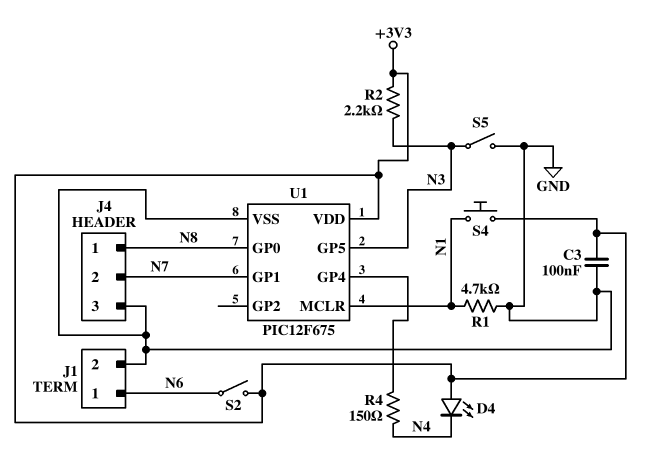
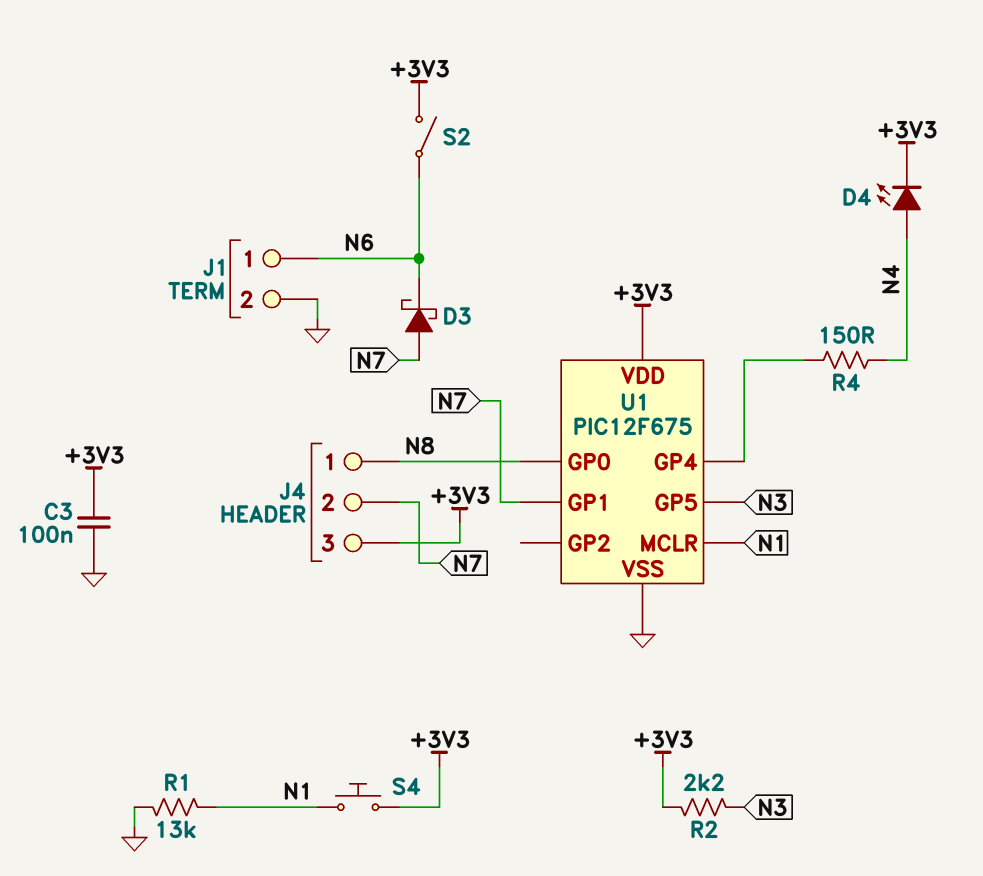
D3: none -> schottky (A N7, K N6)
D4: LED (A +3V3, K N4) -> LED (A N4, K +3V3)
J4 pin 3: GND -> +3V3
R1: 4.7k (GND, N1) -> 13k (GND, N1)
S5: switch (GND, N3) -> none

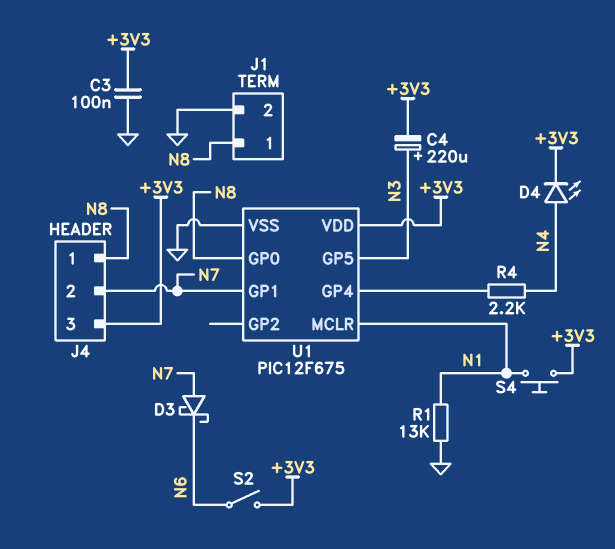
C4: none -> 220uF (plus N3, minus +3V3)
J1 pin 1: N6 -> N8
R2: 2.2k (+3V3, N3) -> none
R4: 150 (N4, U1/GP4) -> 2.2k (N4, U1/GP4)

